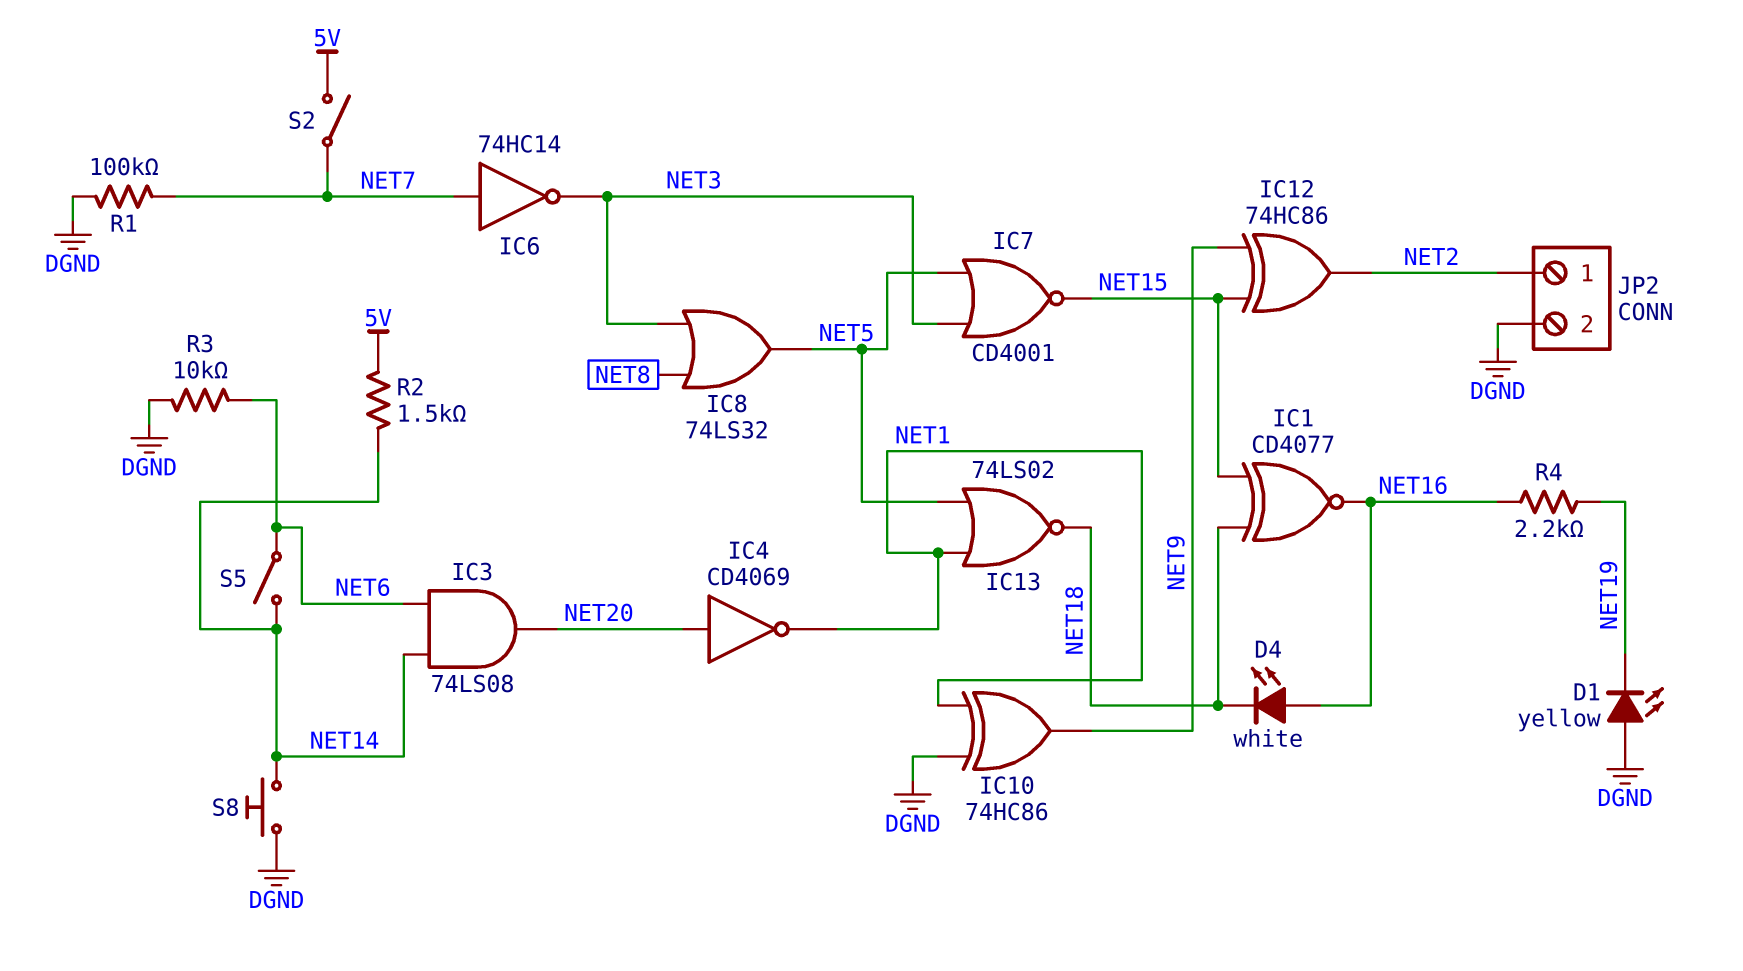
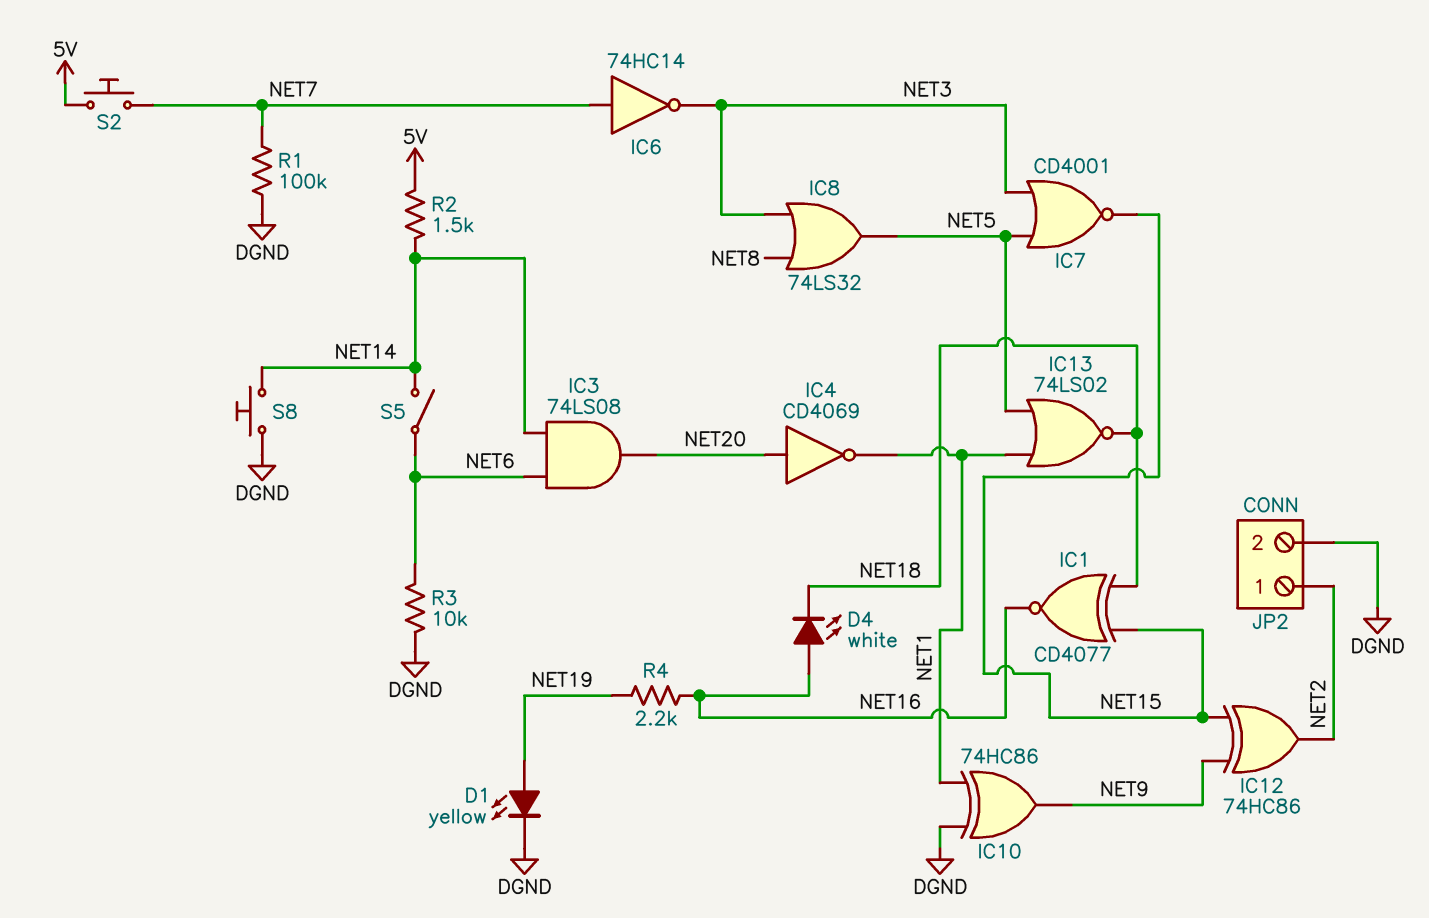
D1: LED yellow (A DGND, K NET19) -> LED yellow (A NET19, K DGND)
S2: switch (5V, NET7) -> button (5V, NET7)

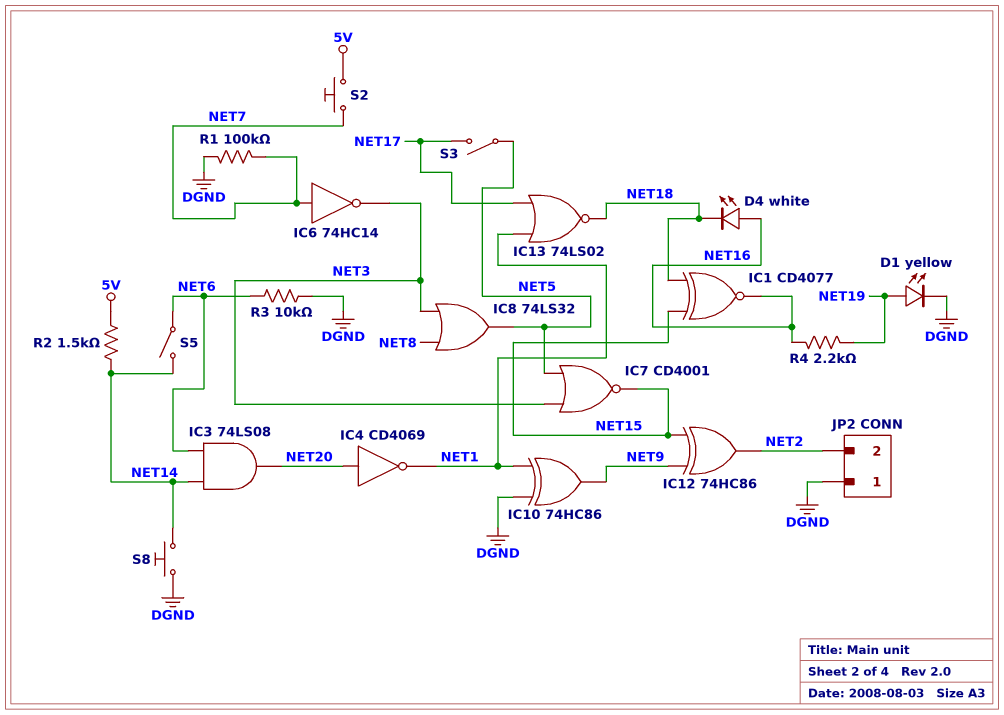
IC13: NOR 74LS02 (in NET1, in NET5, out NET18) -> NOR 74LS02 (in NET1, in NET17, out NET18)
JP2 pin 1: NET2 -> DGND
JP2 pin 2: DGND -> NET2
S3: none -> switch (NET5, NET17)

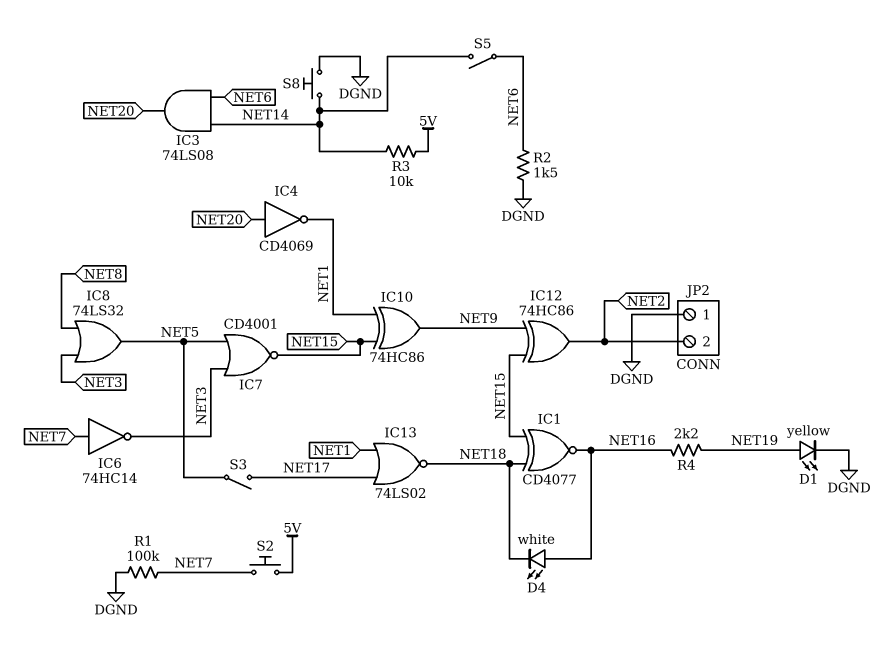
IC10: XOR 74HC86 (in DGND, in NET1, out NET9) -> XOR 74HC86 (in NET1, in NET15, out NET9)
R2: 1.5k (5V, NET14) -> 1.5k (DGND, NET6)
R3: 10k (DGND, NET6) -> 10k (5V, NET14)

